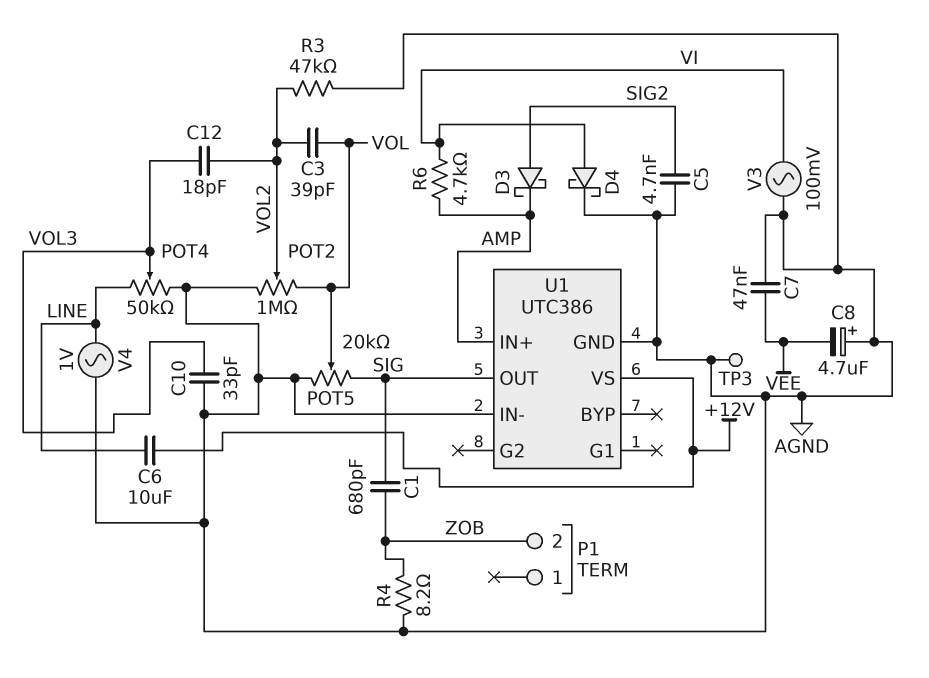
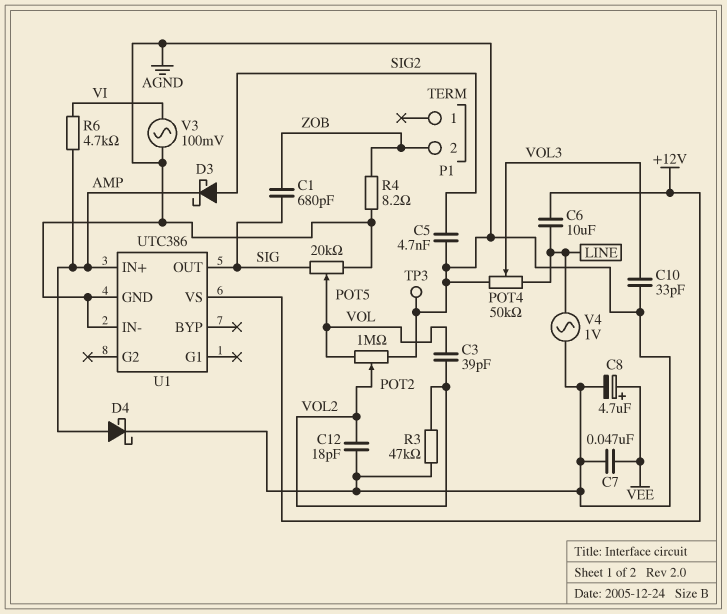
C8: 4.7uF (plus AGND, minus VEE) -> 4.7uF (plus VEE, minus AGND)
C12: 18pF (VOL2, VOL3) -> 18pF (AGND, VOL2)
D4: schottky (A VI, K AGND) -> schottky (A AMP, K AGND)

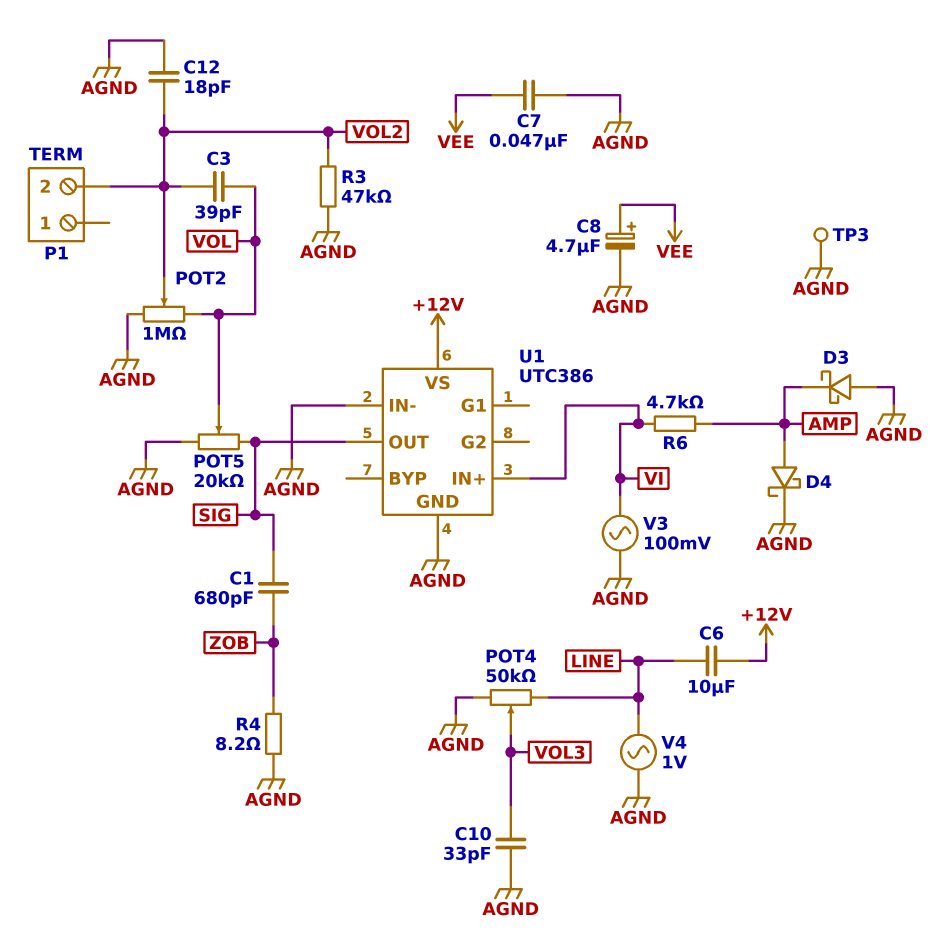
C5: 4.7nF (AGND, SIG2) -> none
D3: schottky (A SIG2, K AMP) -> schottky (A AGND, K AMP)
P1 pin 2: ZOB -> VOL2
U1 pin IN+: AMP -> VI

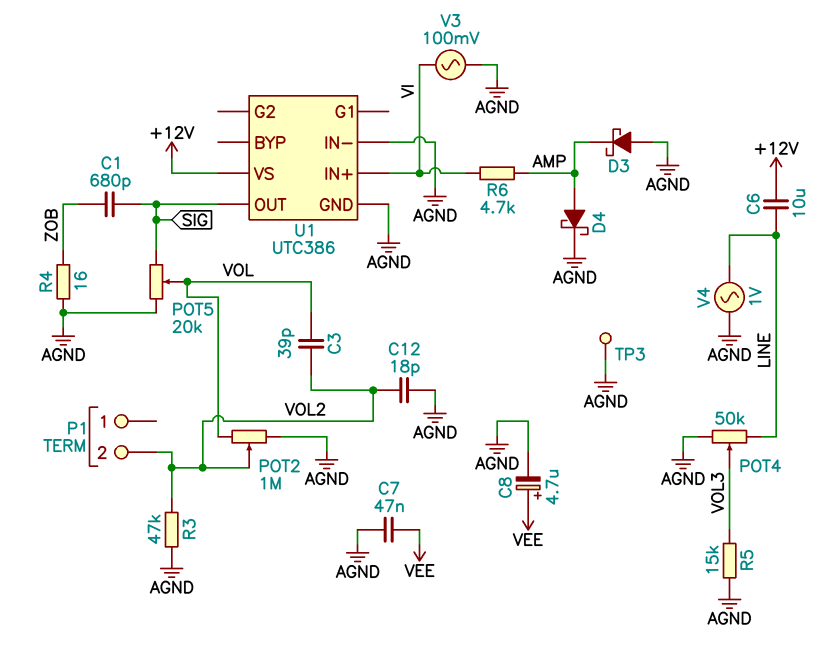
C10: 33pF (AGND, VOL3) -> none
R4: 8.2 (AGND, ZOB) -> 16 (AGND, ZOB)
R5: none -> 15k (AGND, VOL3)

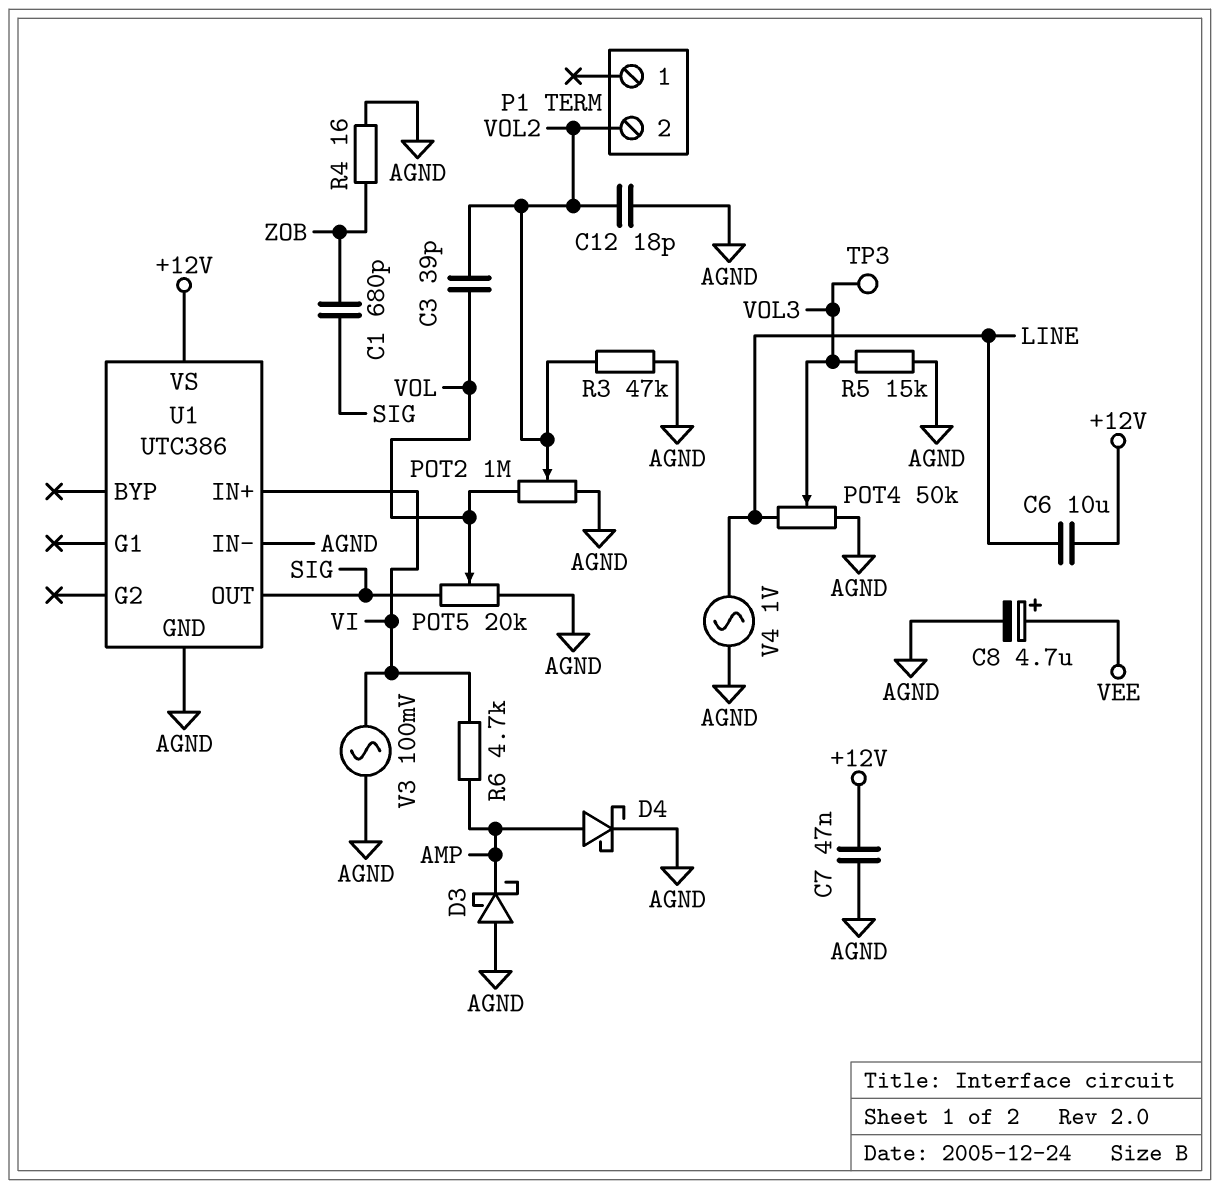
C7: 47nF (AGND, VEE) -> 47nF (+12V, AGND)
TP3: test point (AGND) -> test point (VOL3)

